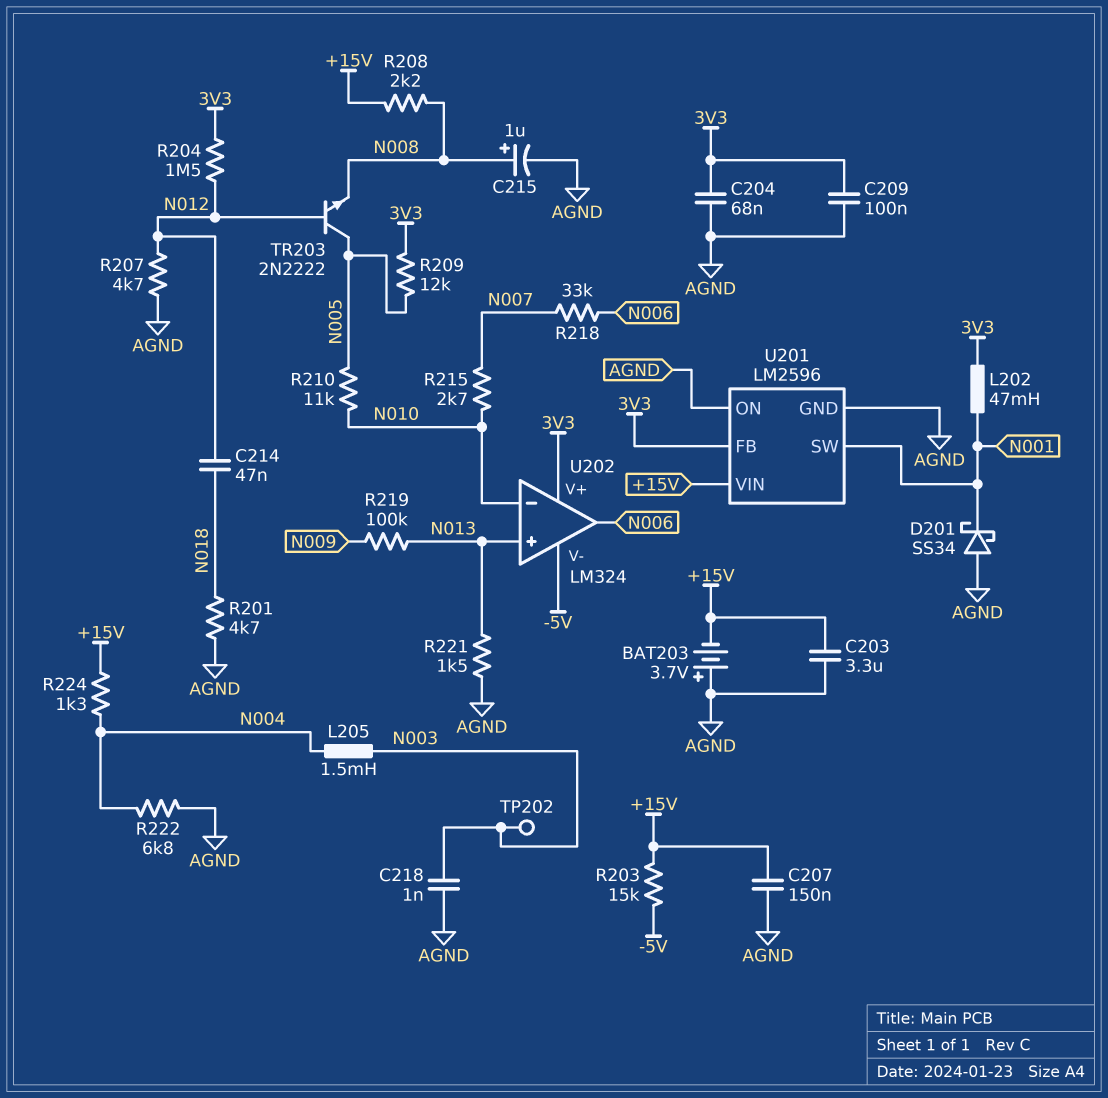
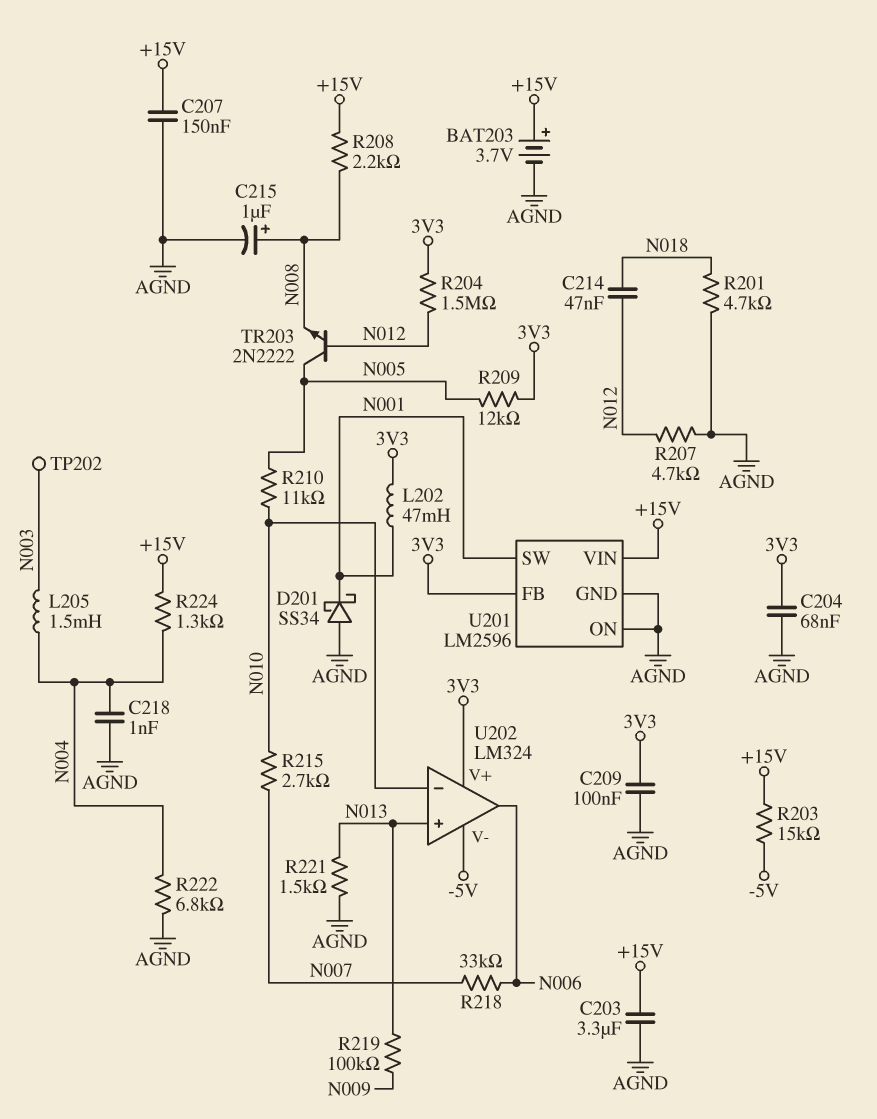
BAT203: 3.7V (plus AGND, minus +15V) -> 3.7V (plus +15V, minus AGND)
C218: 1nF (AGND, N003) -> 1nF (AGND, N004)

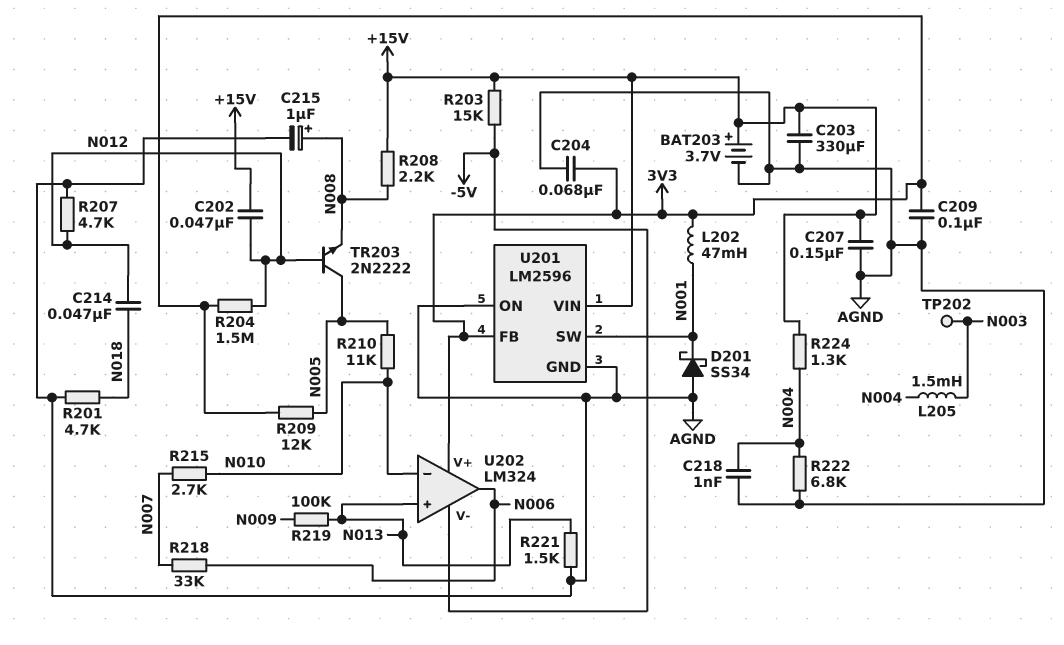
C202: none -> 47nF (+15V, N012)
C203: 3.3uF (+15V, AGND) -> 330uF (+15V, AGND)

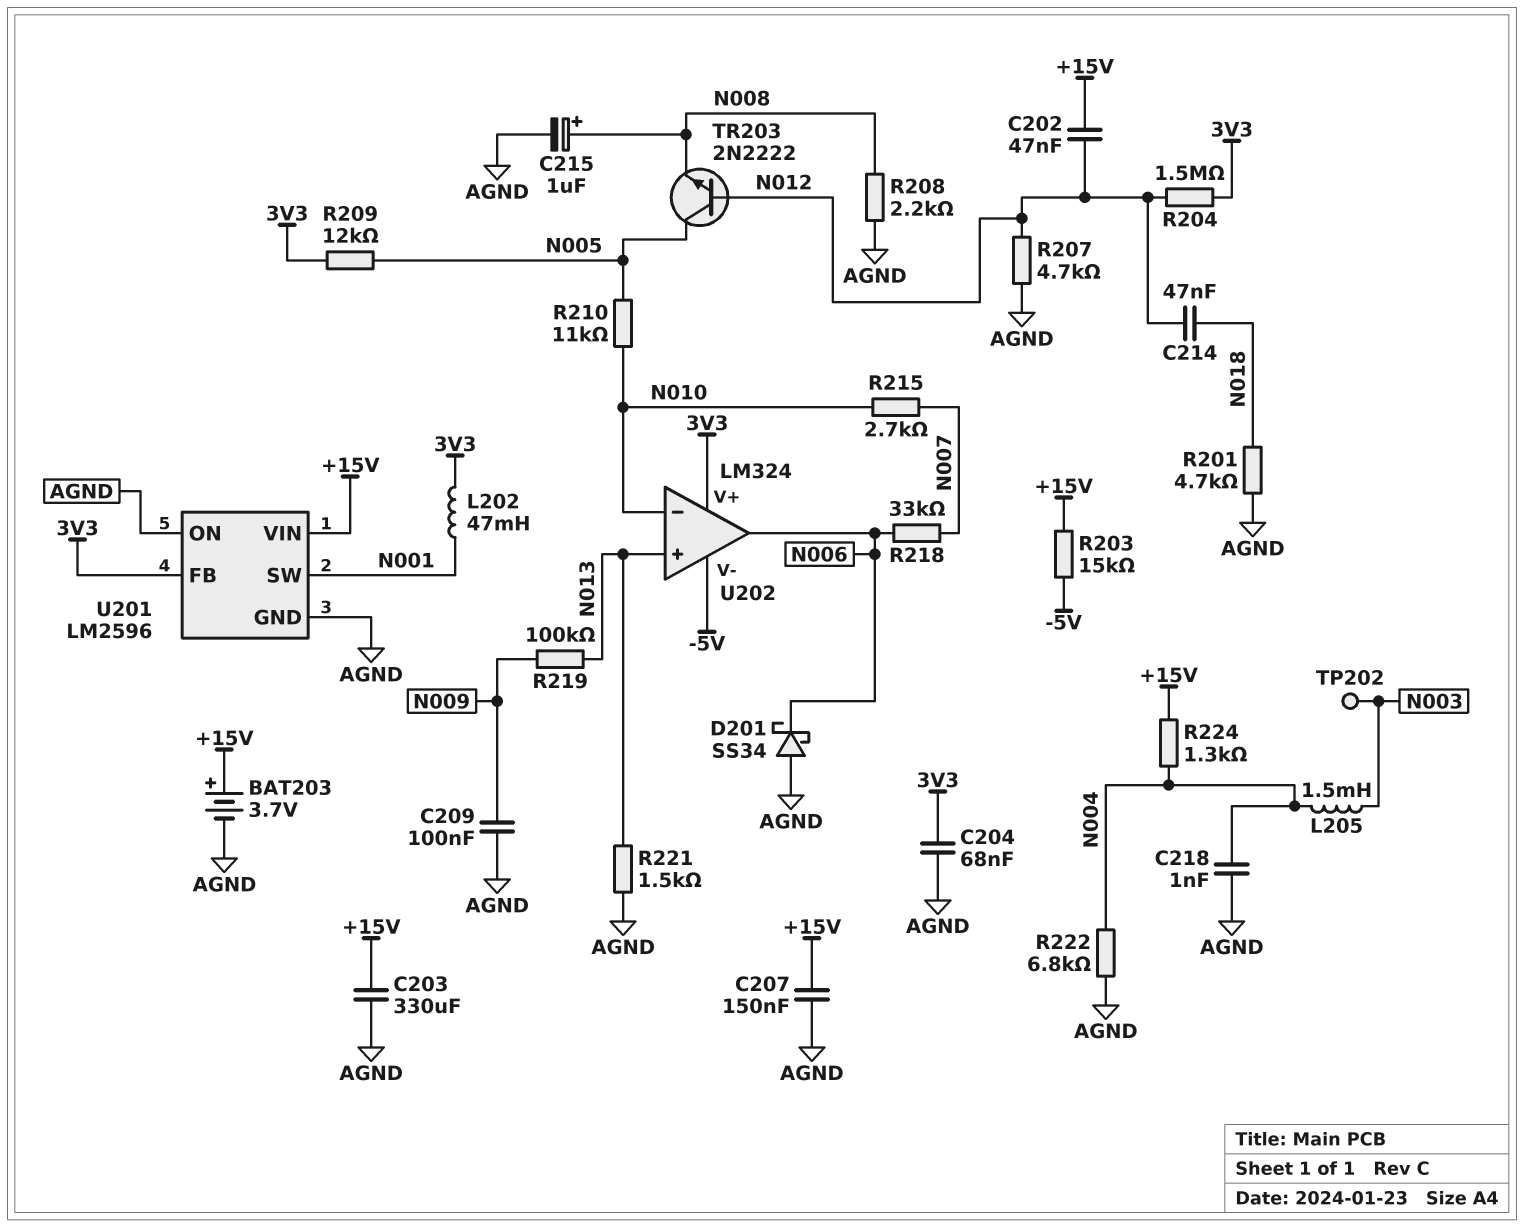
C209: 100nF (3V3, AGND) -> 100nF (AGND, N009)
D201: schottky SS34 (A AGND, K N001) -> schottky SS34 (A AGND, K N006)
R208: 2.2k (+15V, N008) -> 2.2k (AGND, N008)

